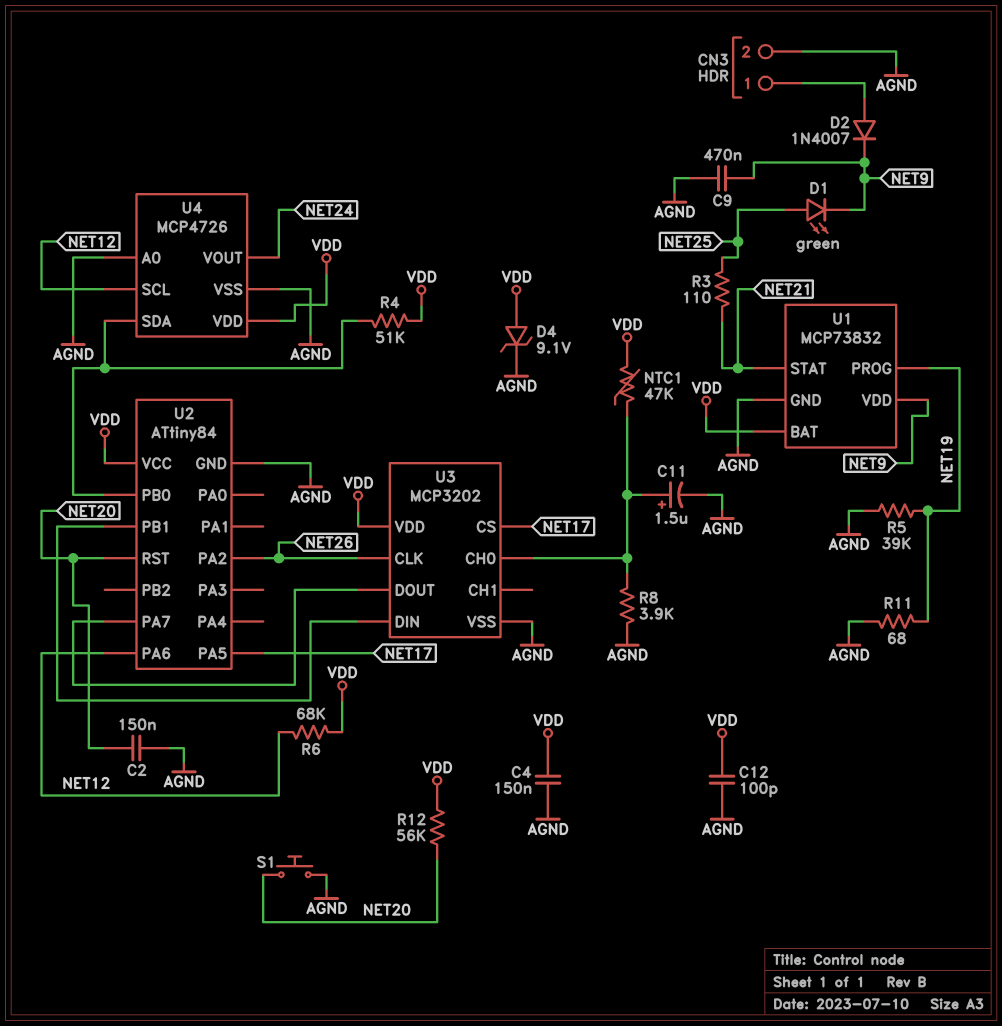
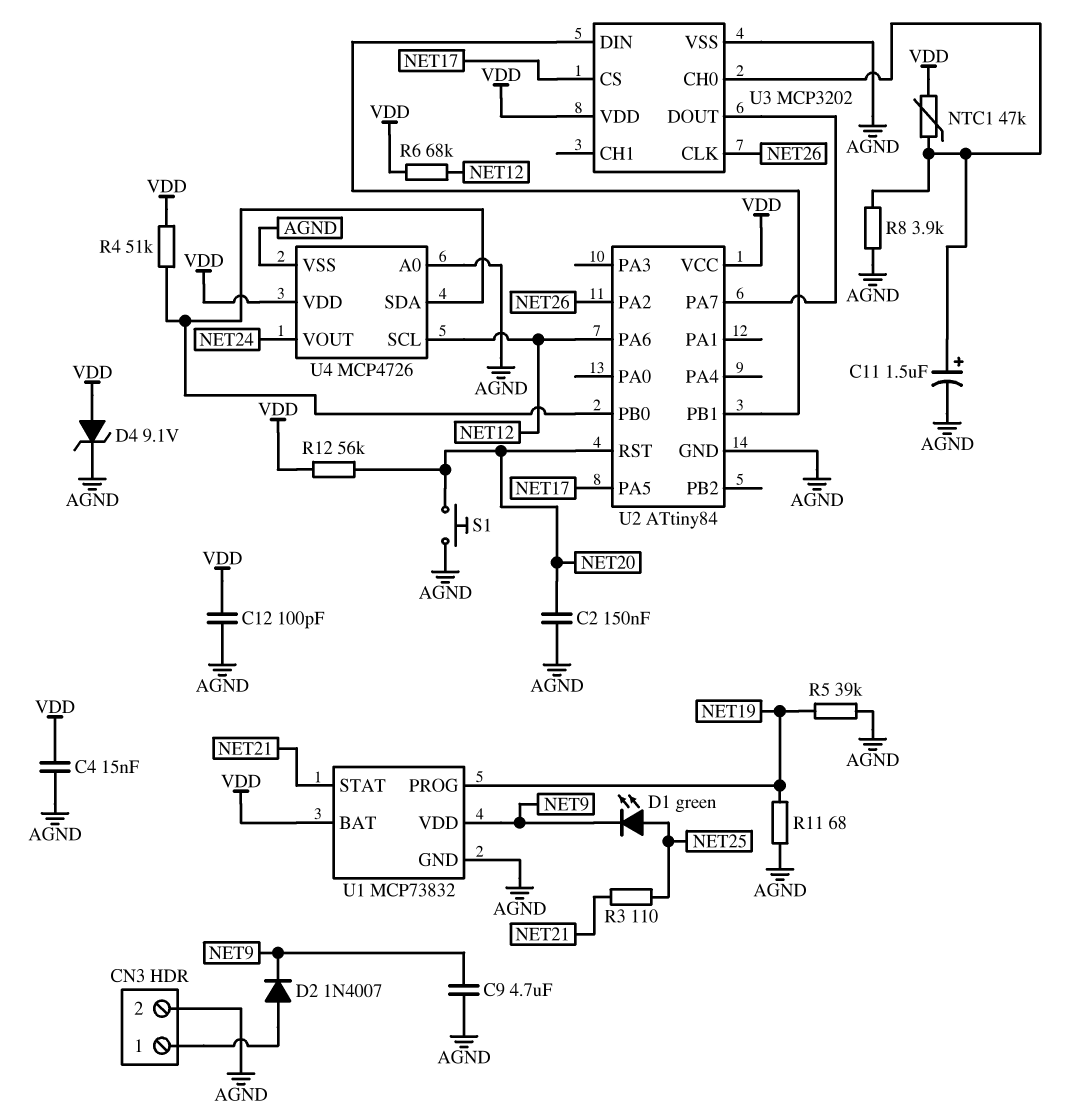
C4: 150nF (AGND, VDD) -> 15nF (AGND, VDD)
C9: 470nF (AGND, NET9) -> 4.7uF (AGND, NET9)

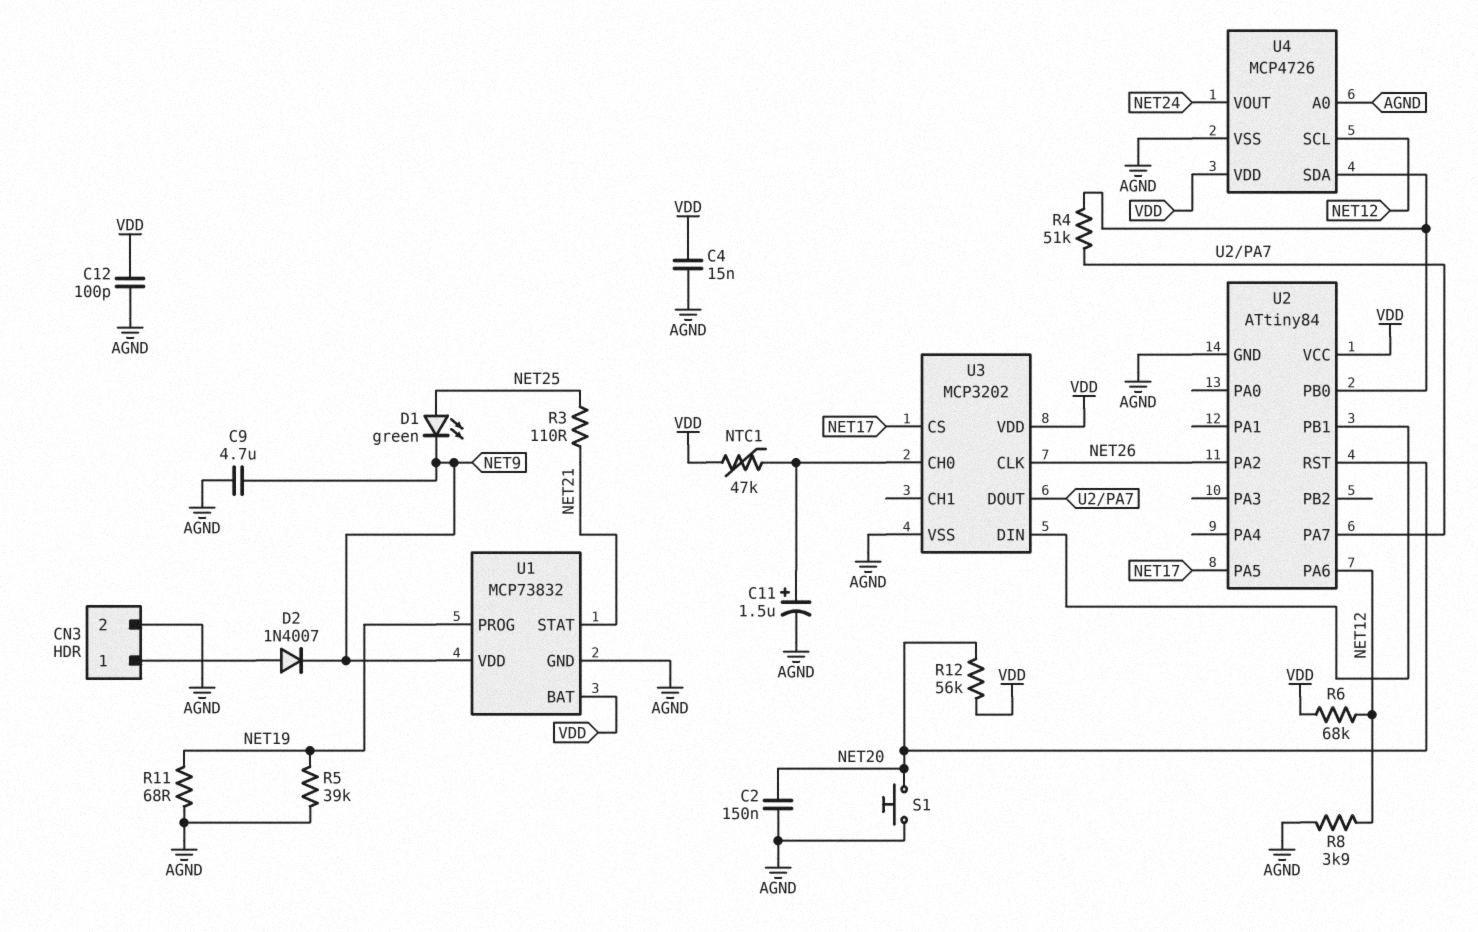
D4: zener 9.1V (A VDD, K AGND) -> none
R4: 51k (U2/PB0, VDD) -> 51k (U2/PA7, U2/PB0)
R8: 3.9k (AGND, U3/CH0) -> 3.9k (AGND, NET12)

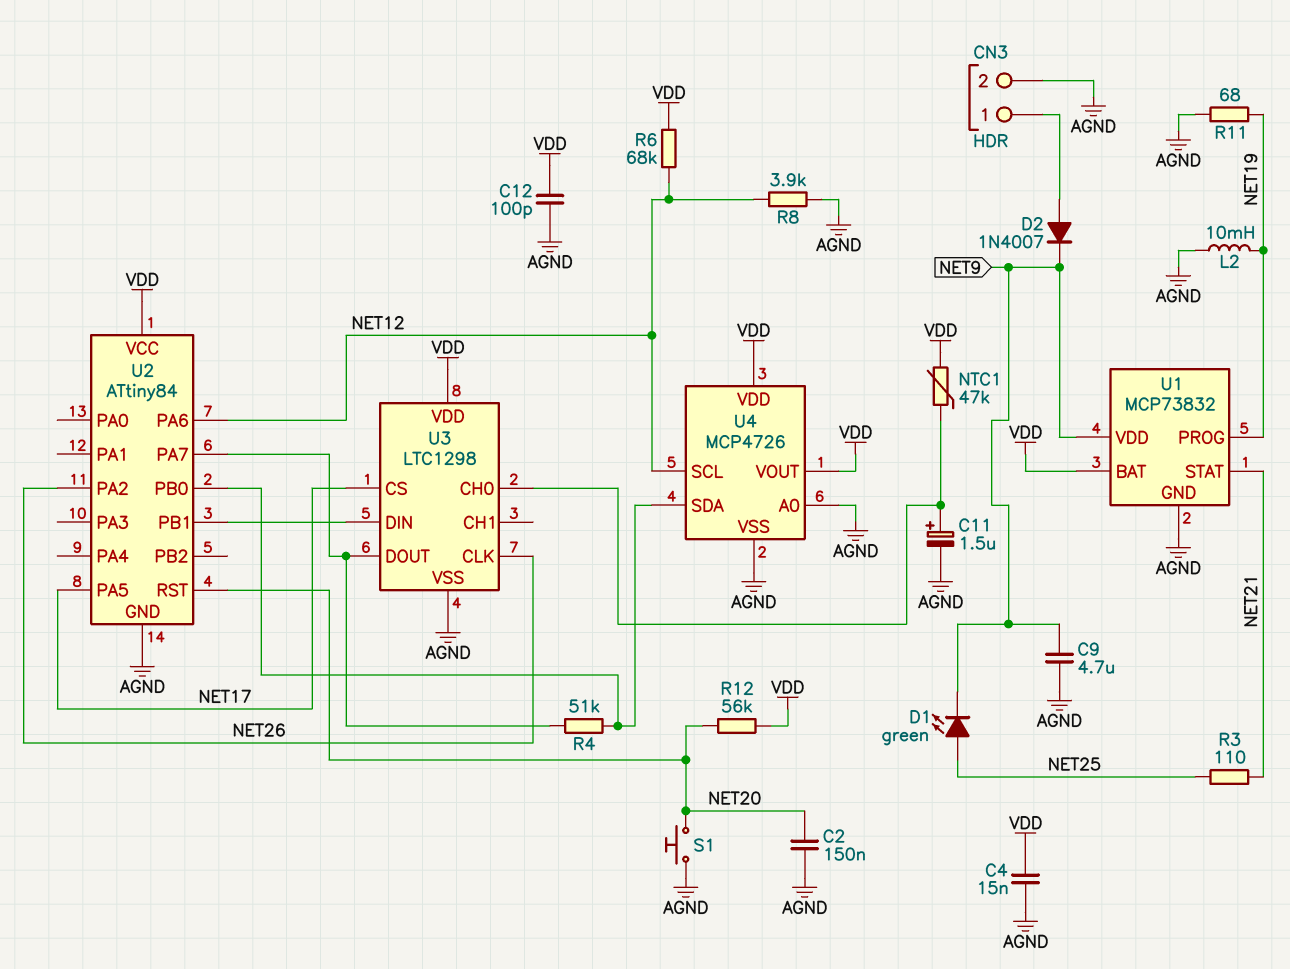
L2: none -> 10mH (AGND, NET19)
R5: 39k (AGND, NET19) -> none
U3: MCP3202 -> LTC1298
U4 pin VOUT: NET24 -> VDD

